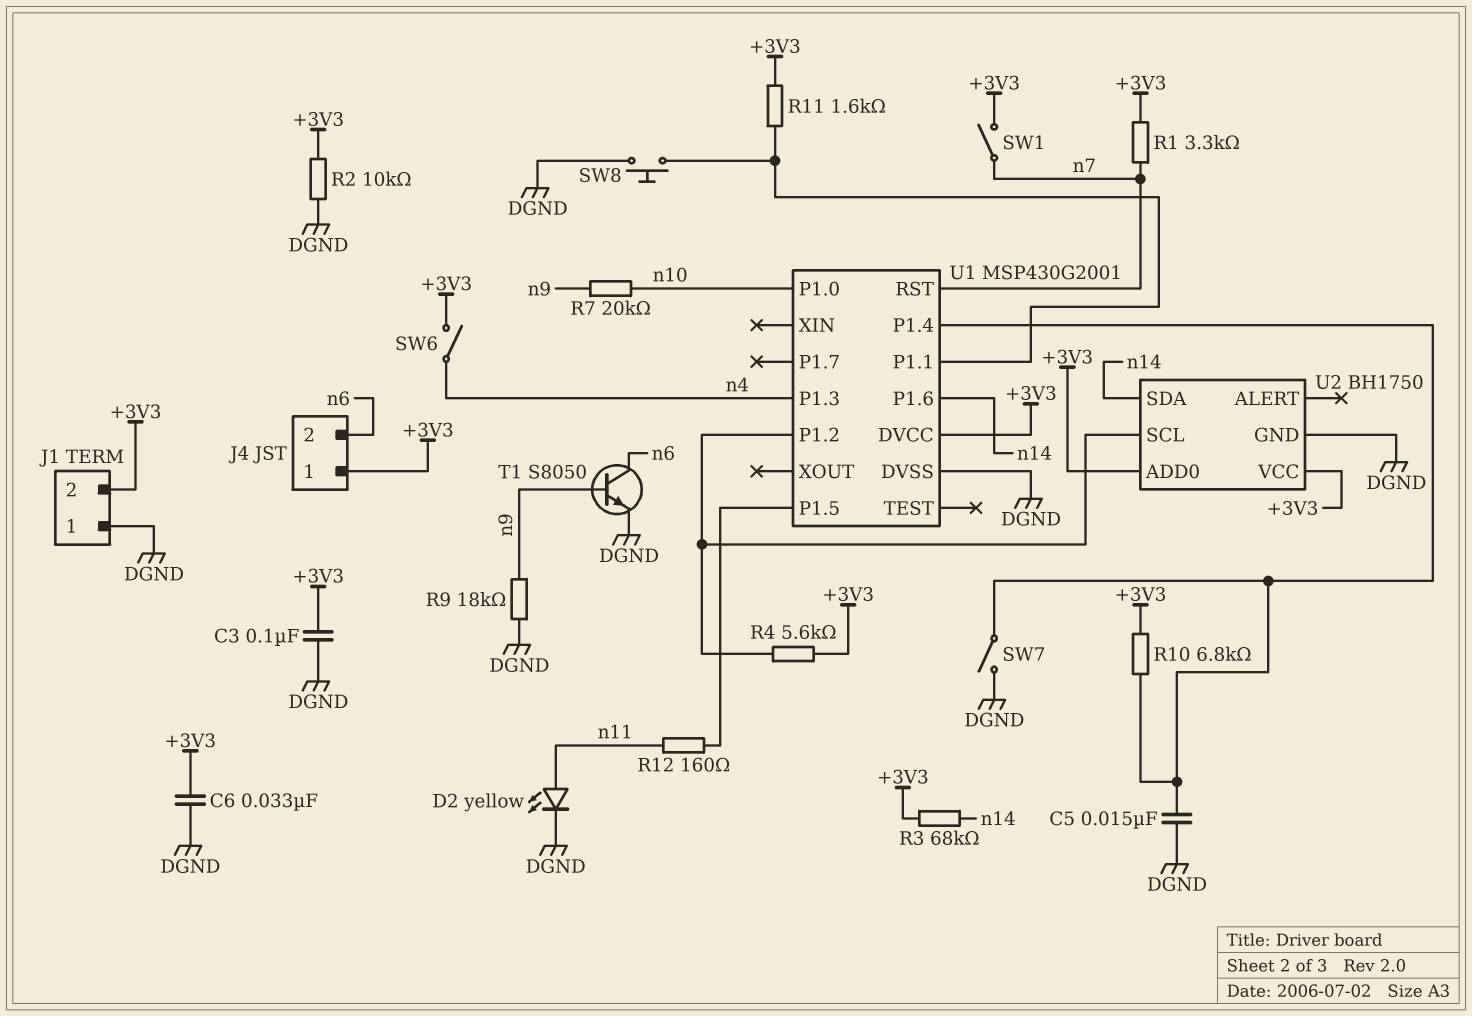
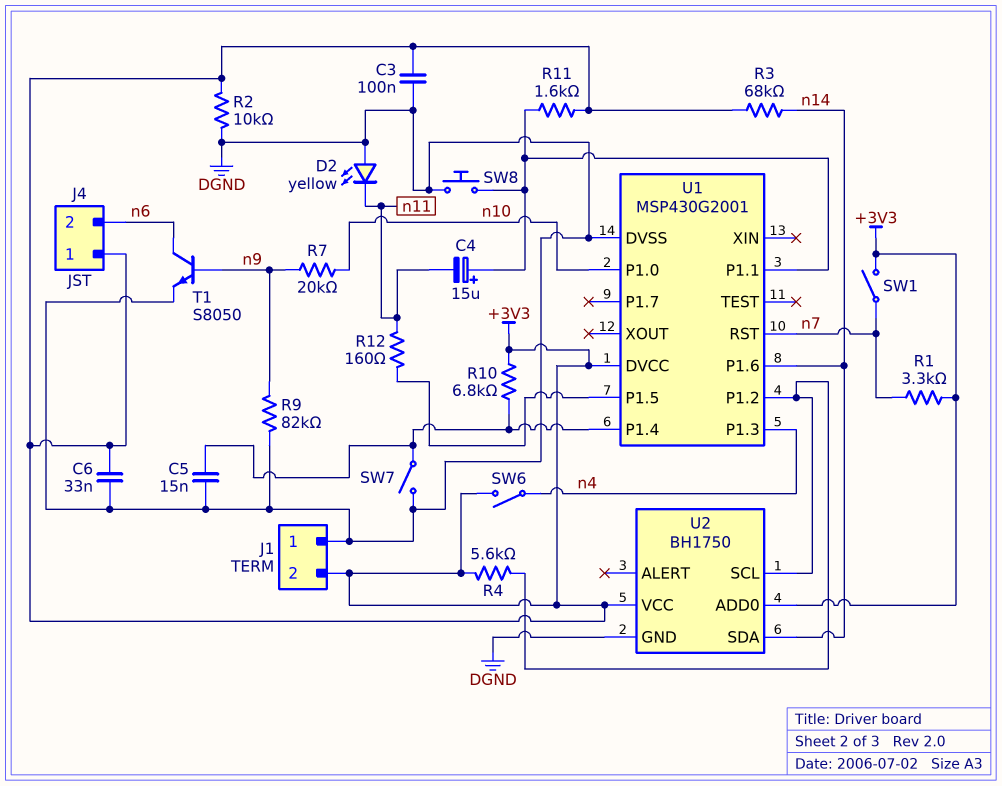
C4: none -> 15uF (plus U1/P1.1, minus n11)
D2: LED yellow (A n11, K DGND) -> LED yellow (A DGND, K n11)
R9: 18k (DGND, n9) -> 82k (DGND, n9)

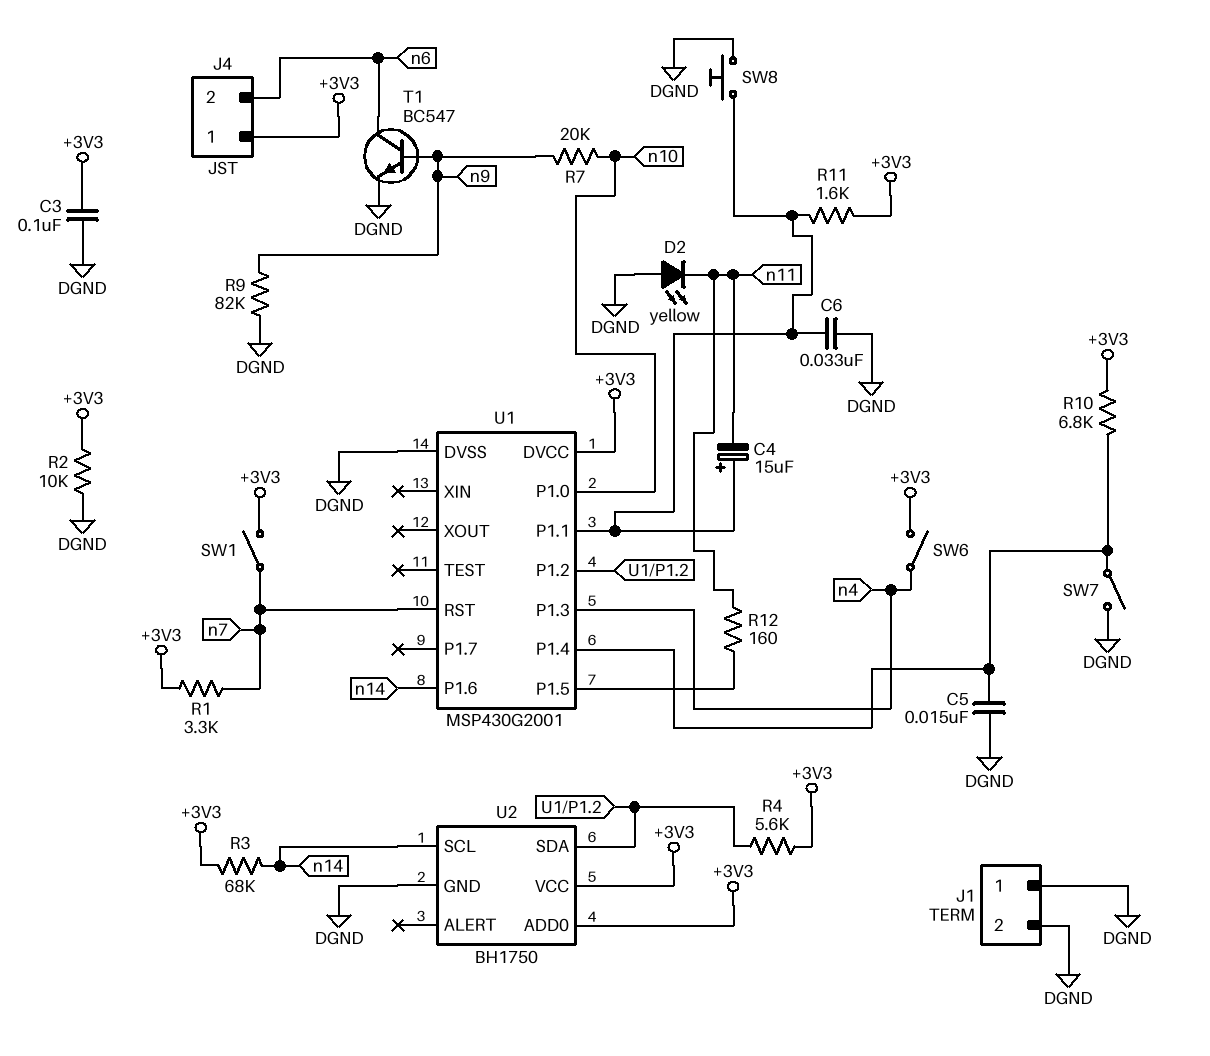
C6: 33nF (+3V3, DGND) -> 33nF (DGND, U1/P1.1)
J1 pin 2: +3V3 -> DGND
T1: NPN S8050 (B n9, C n6, E DGND) -> NPN BC547 (B n9, C n6, E DGND)
U2 pin SCL: U1/P1.2 -> n14
U2 pin SDA: n14 -> U1/P1.2

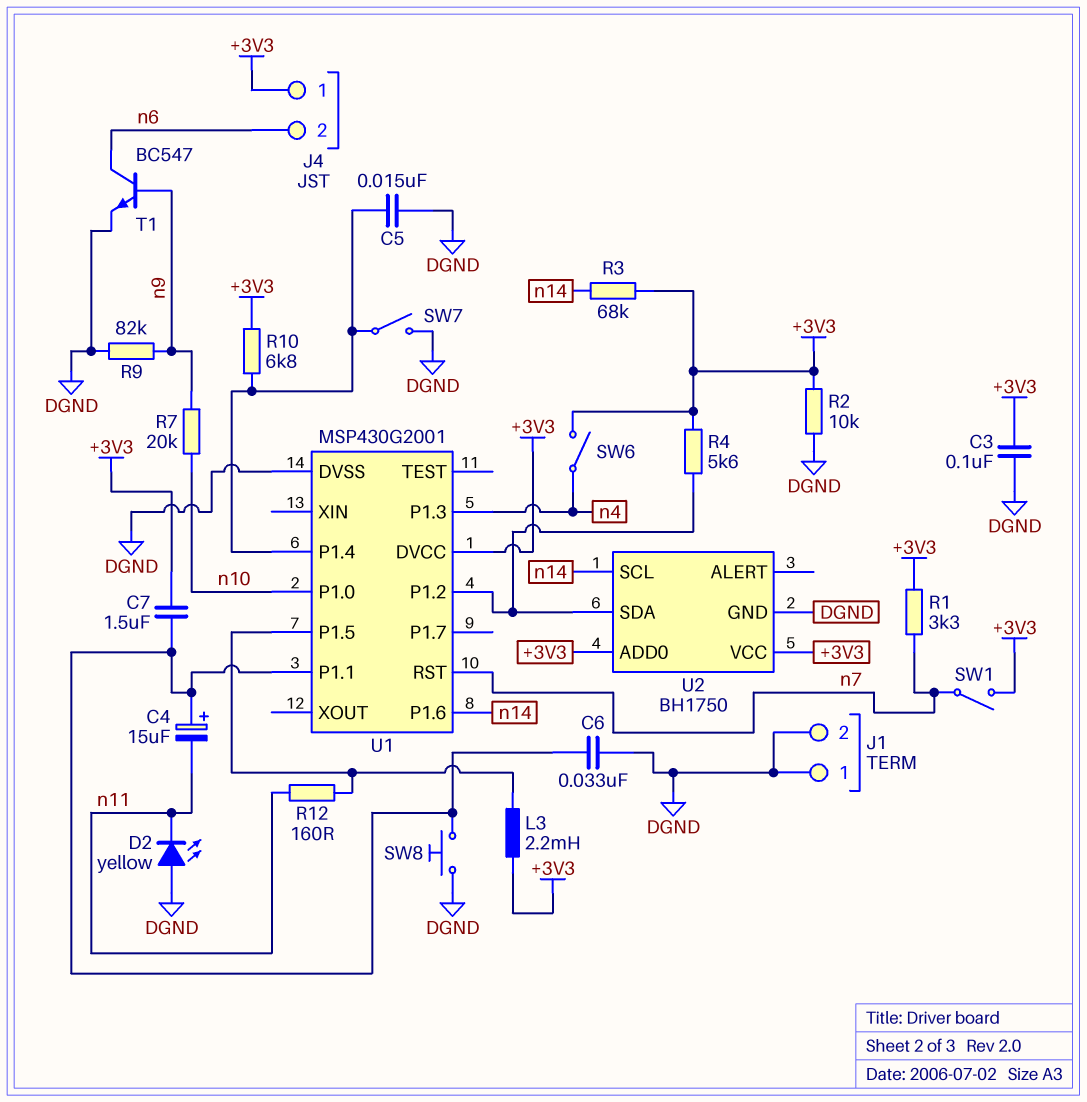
C7: none -> 1.5uF (+3V3, U1/P1.1)
L3: none -> 2.2mH (+3V3, U1/P1.5)
R11: 1.6k (+3V3, U1/P1.1) -> none

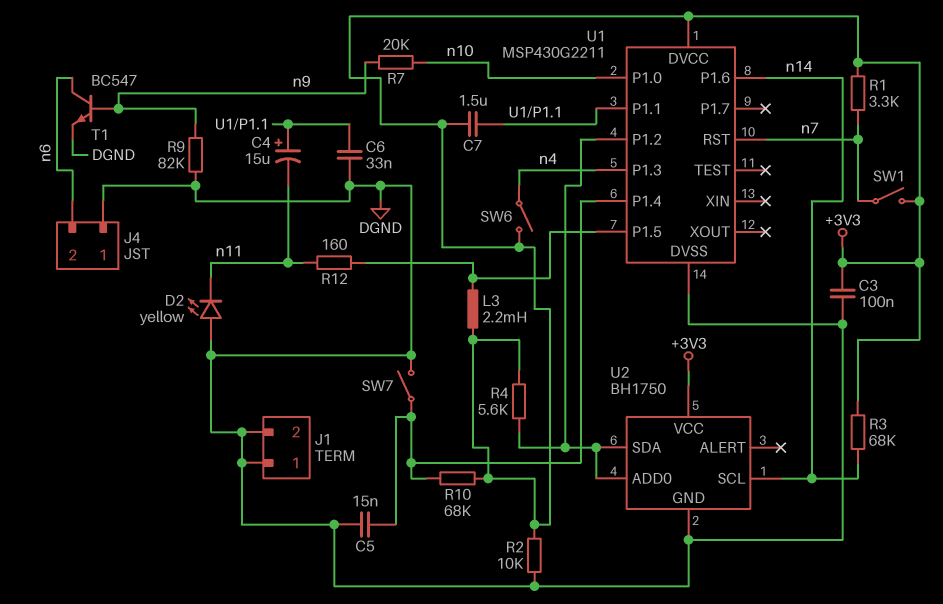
J4 pin 1: +3V3 -> DGND
R10: 6.8k (+3V3, U1/P1.4) -> 68k (+3V3, U1/P1.4)
SW8: button (DGND, U1/P1.1) -> none
U1: MSP430G2001 -> MSP430G2211
U2 pin ADD0: +3V3 -> U1/P1.2

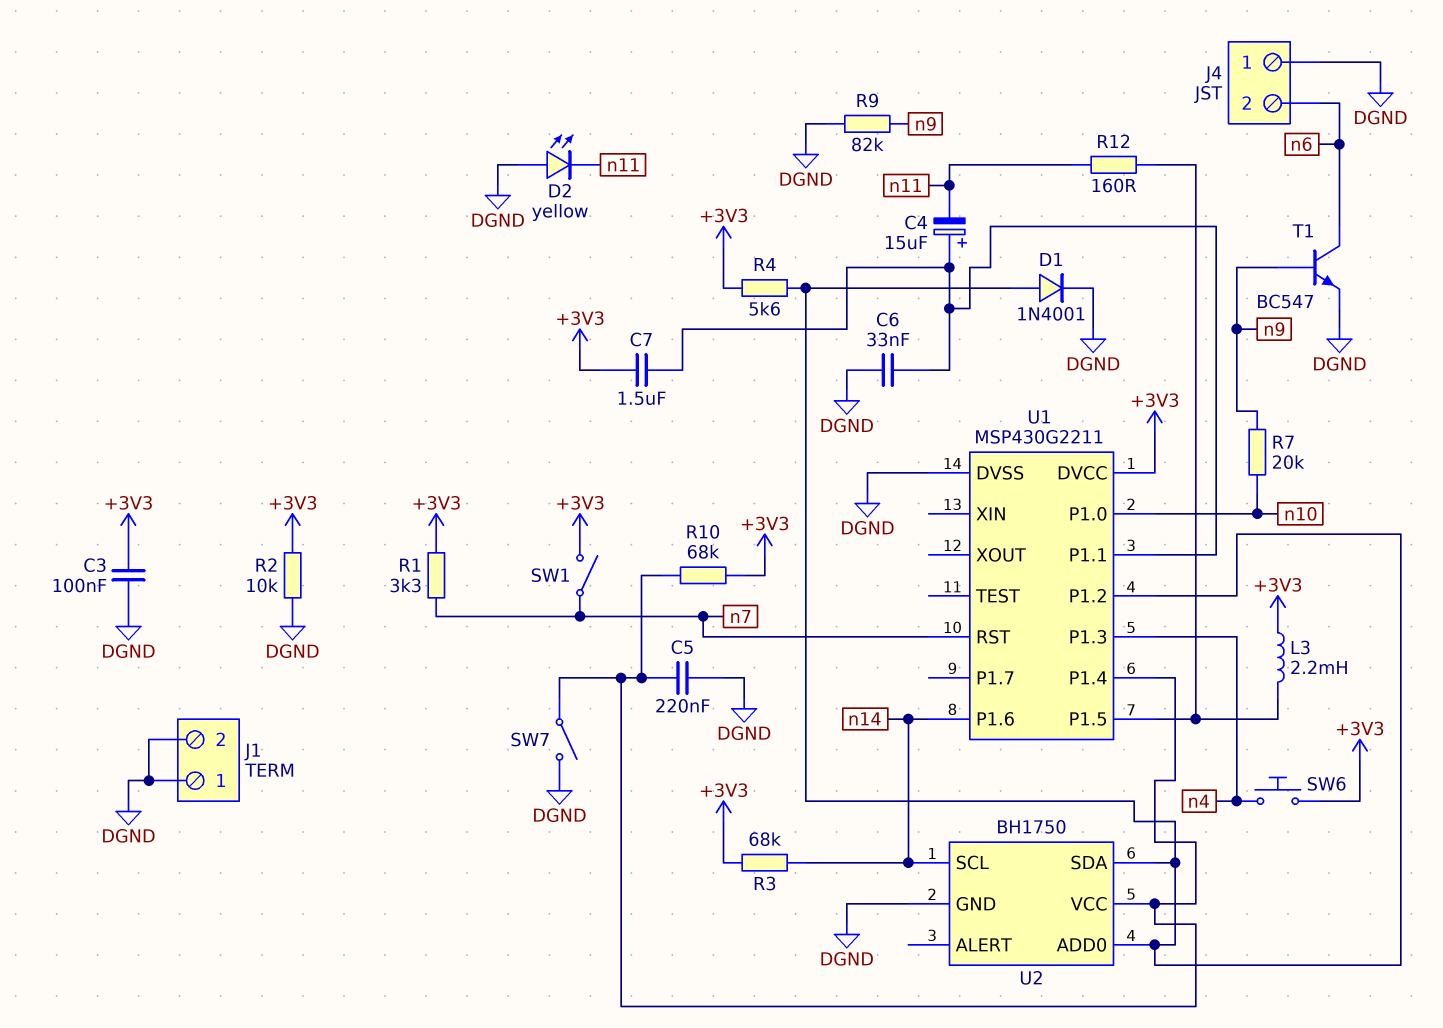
C5: 15nF (DGND, U1/P1.4) -> 220nF (DGND, U1/P1.4)
D1: none -> diode 1N4001 (A U1/P1.2, K DGND)
SW6: switch (+3V3, n4) -> button (+3V3, n4)
U2 pin VCC: +3V3 -> U1/P1.4

